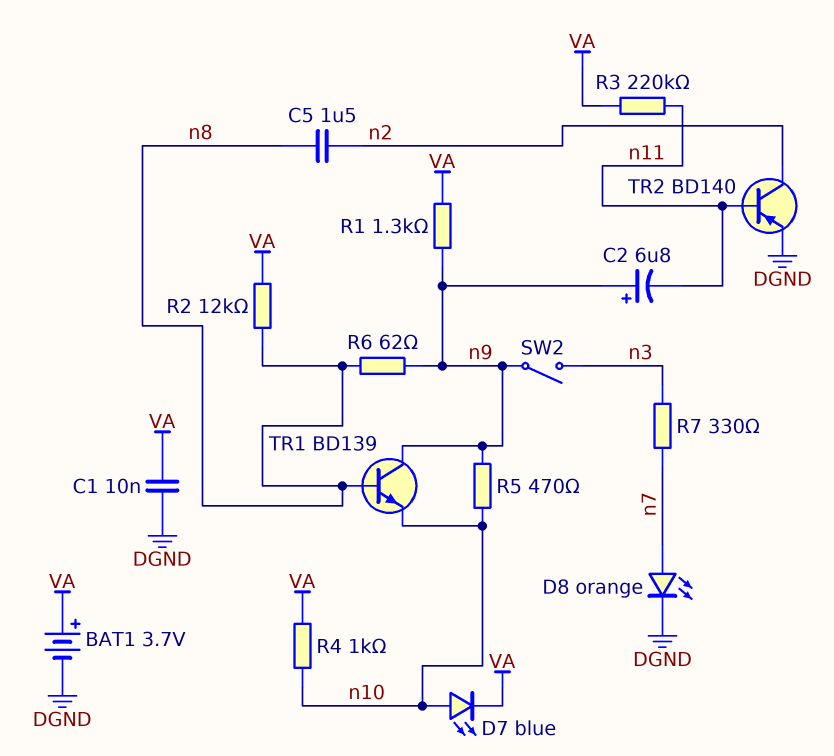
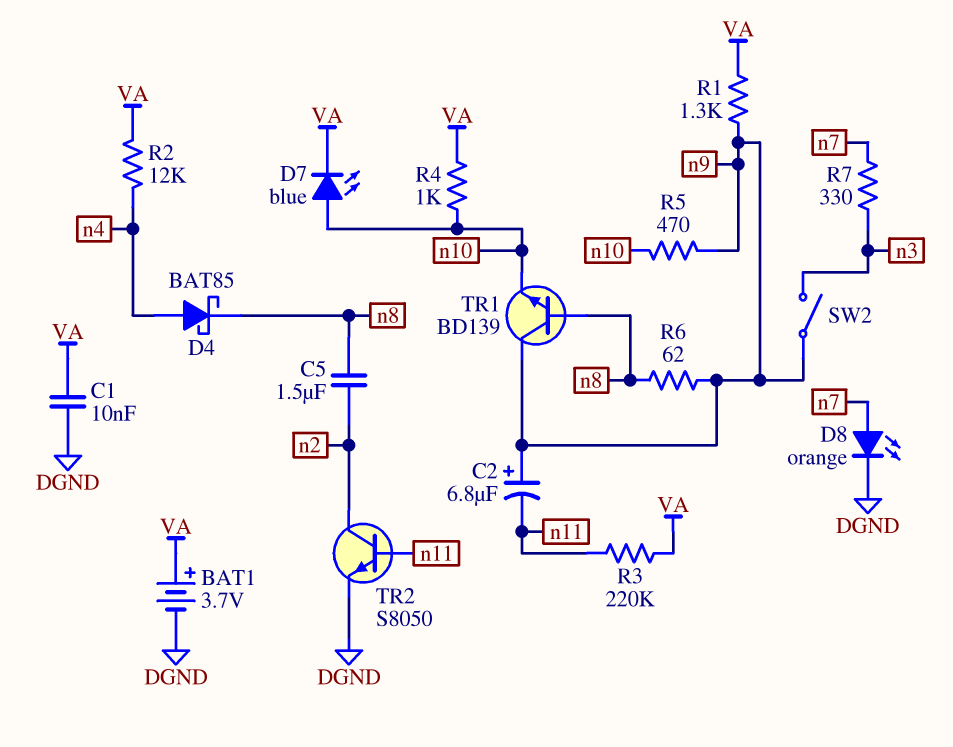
D4: none -> schottky BAT85 (A n4, K n8)
R2: 12k (VA, n8) -> 12k (VA, n4)
TR2: PNP BD140 (B n11, C n2, E DGND) -> NPN S8050 (B n11, C n2, E DGND)

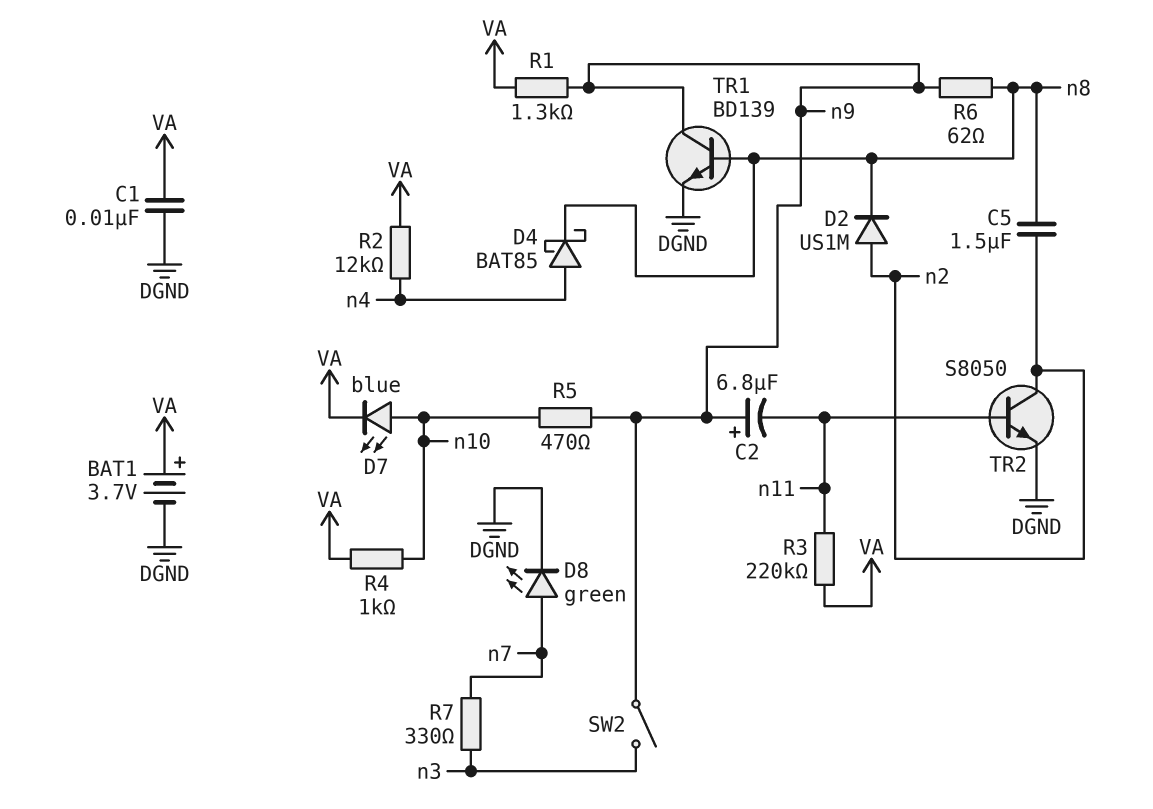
D2: none -> diode US1M (A n2, K n8)
D8: LED orange (A n7, K DGND) -> LED green (A n7, K DGND)
TR1: NPN BD139 (B n8, C n9, E n10) -> NPN BD139 (B n8, C n9, E DGND)

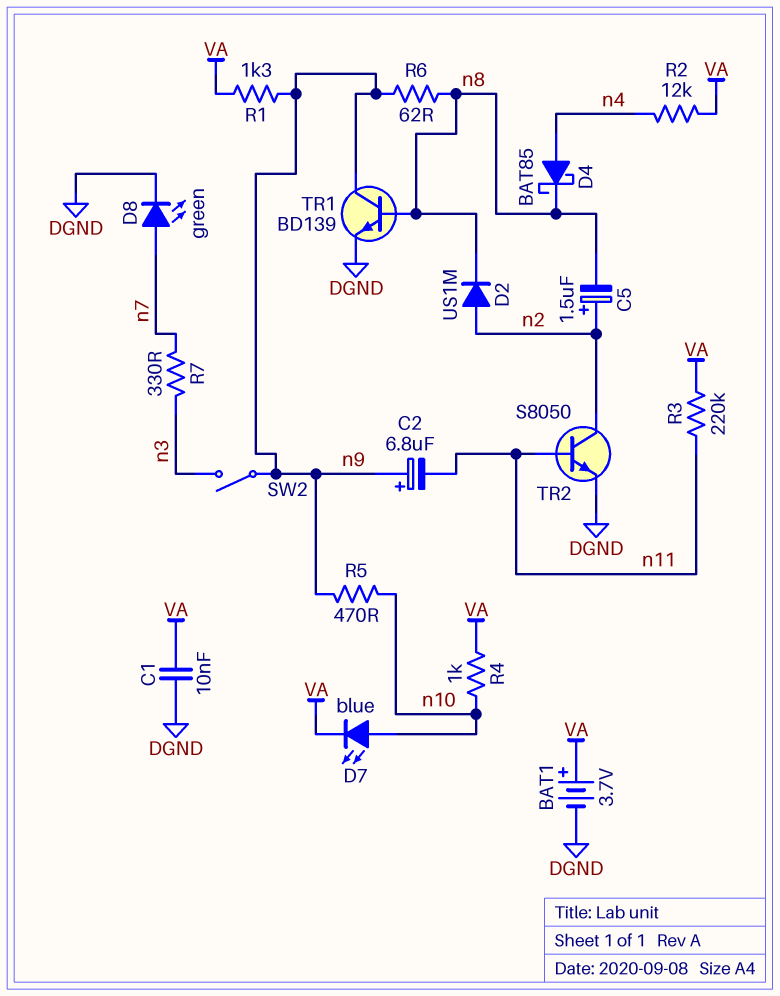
C5: 1.5uF (n2, n8) -> 1.5uF (plus n2, minus n8)

